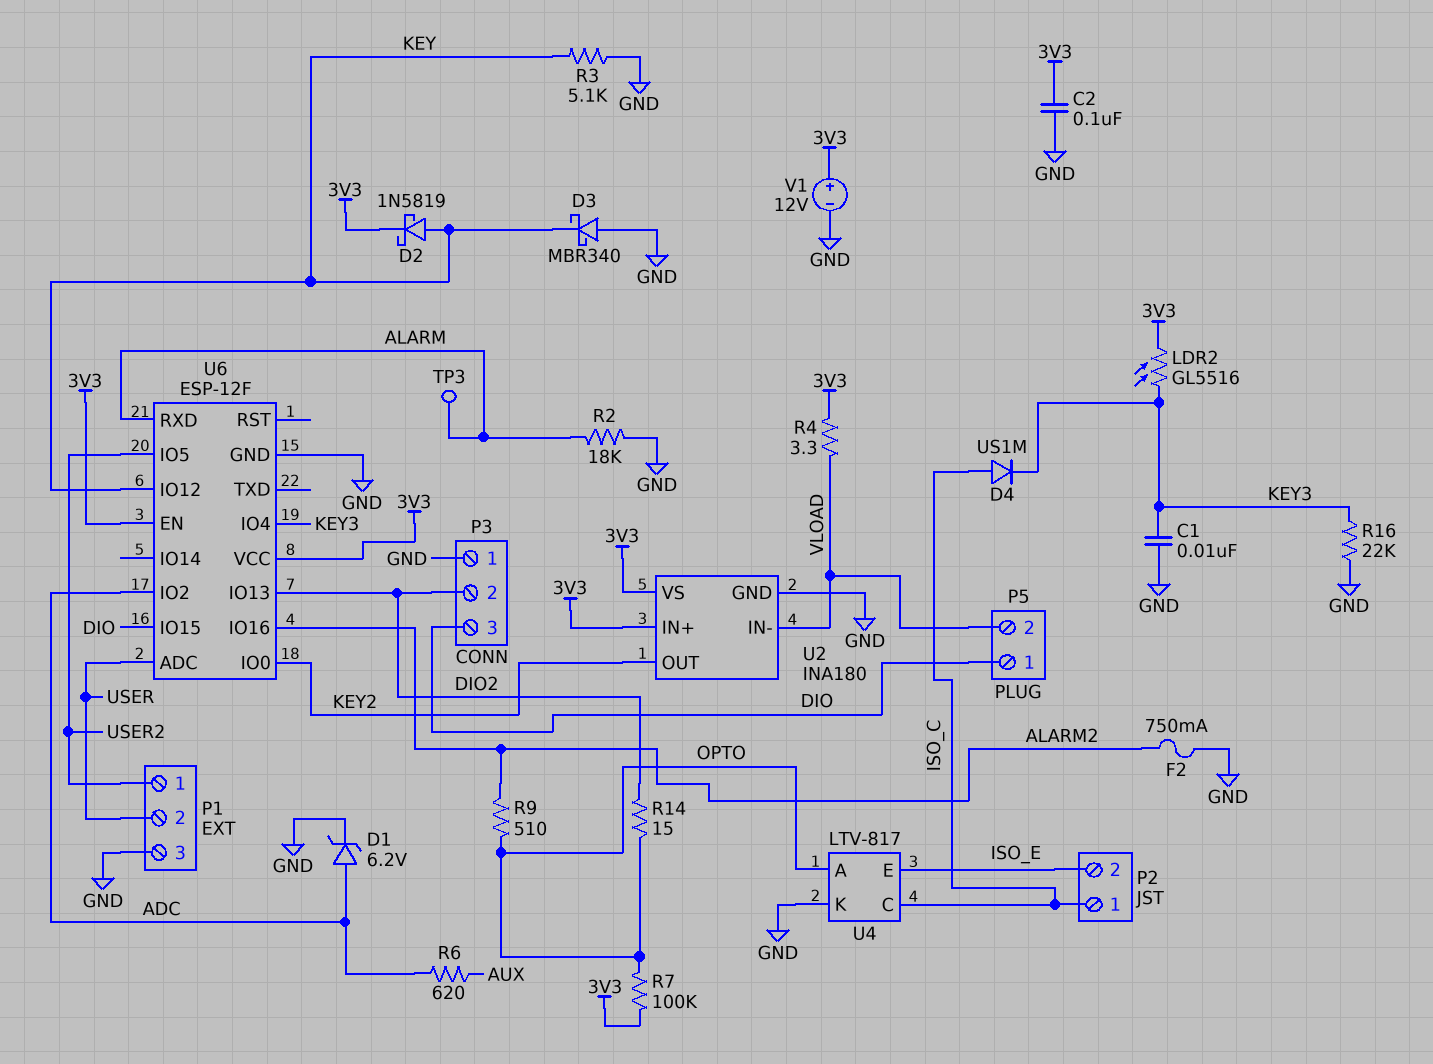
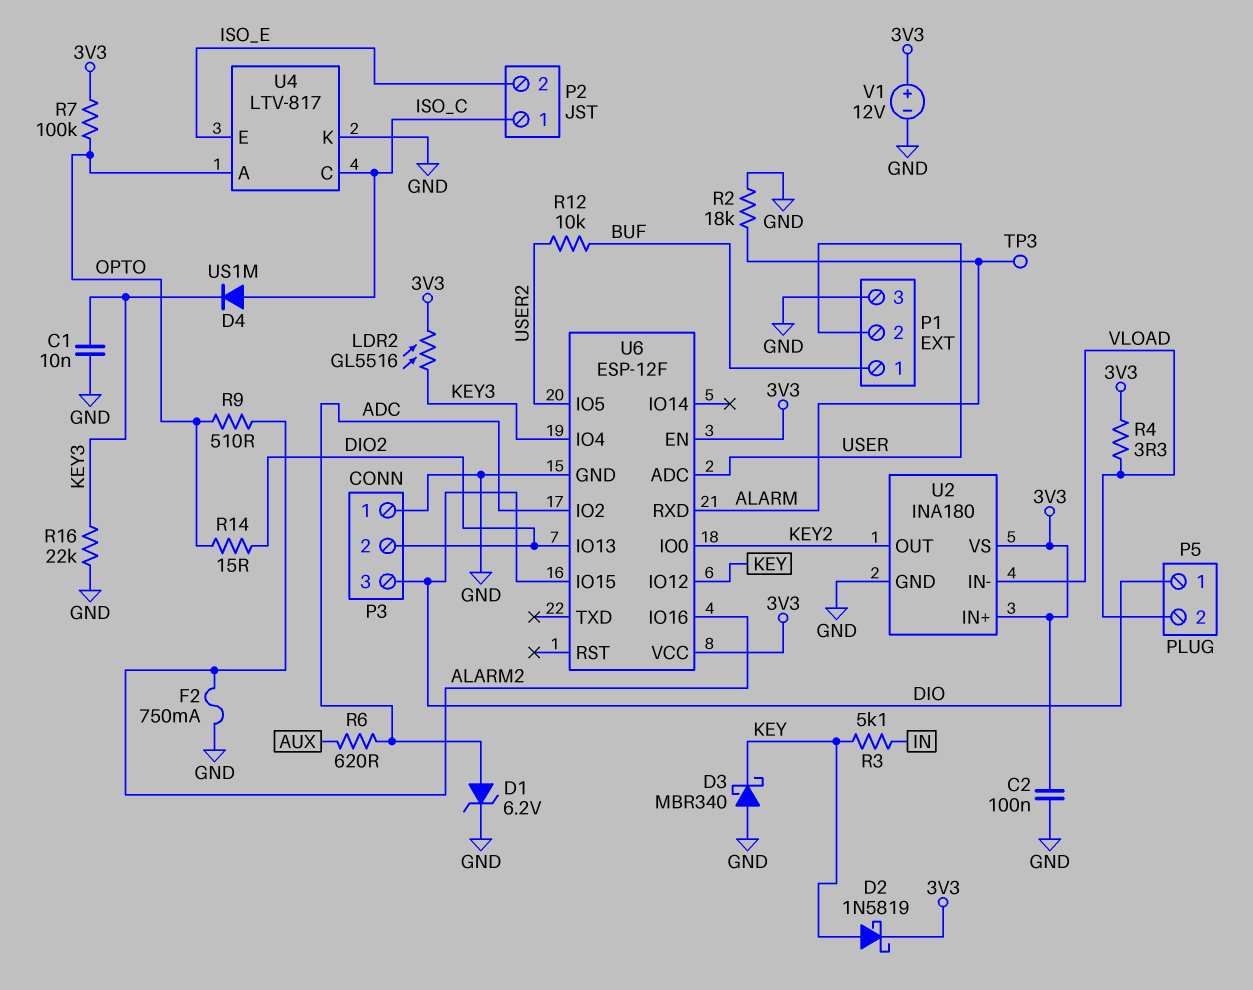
P1 pin 1: USER2 -> BUF
R3: 5.1k (GND, KEY) -> 5.1k (IN, KEY)
R12: none -> 10k (BUF, USER2)

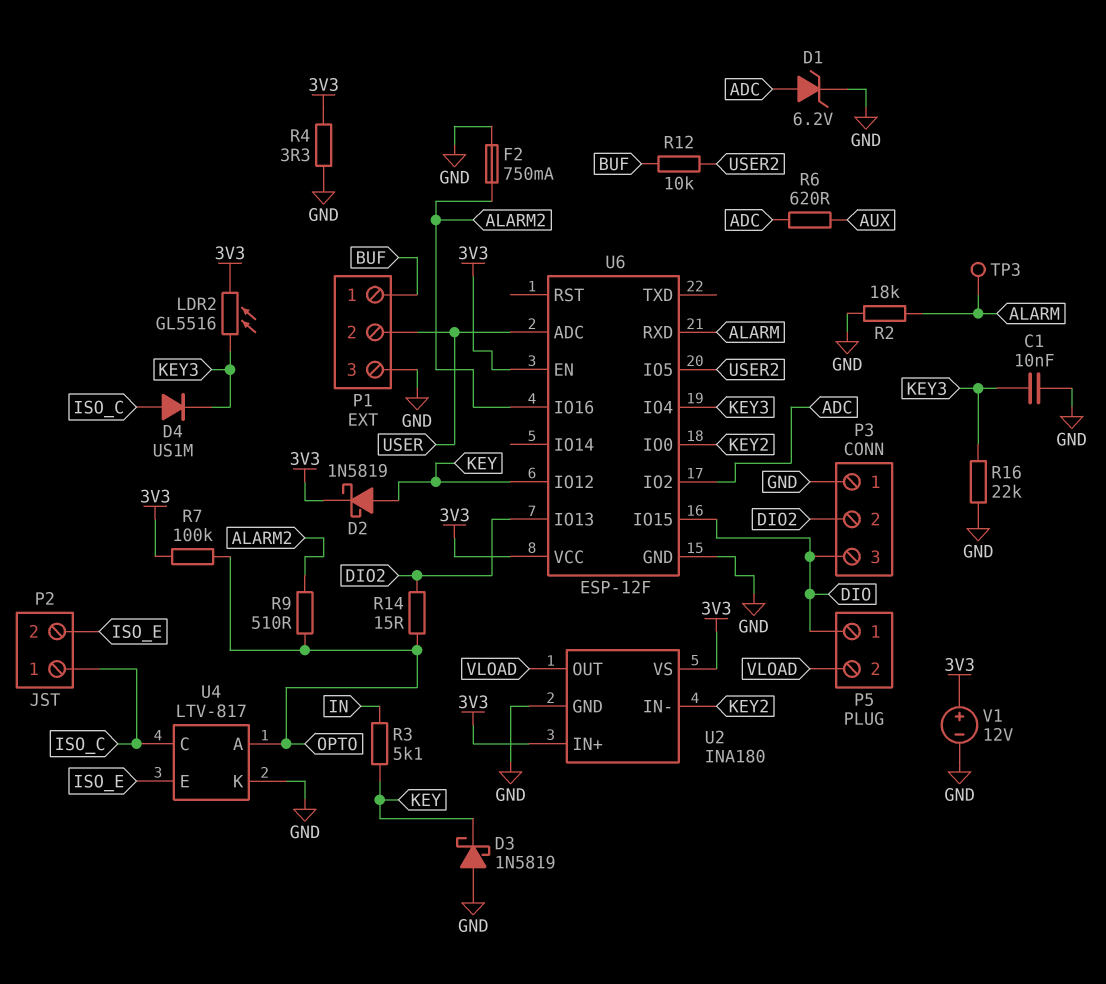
C2: 100nF (3V3, GND) -> none
D3: schottky MBR340 (A GND, K KEY) -> schottky 1N5819 (A GND, K KEY)
R4: 3.3 (3V3, VLOAD) -> 3.3 (3V3, GND)
U2 pin IN-: VLOAD -> KEY2
U2 pin OUT: KEY2 -> VLOAD

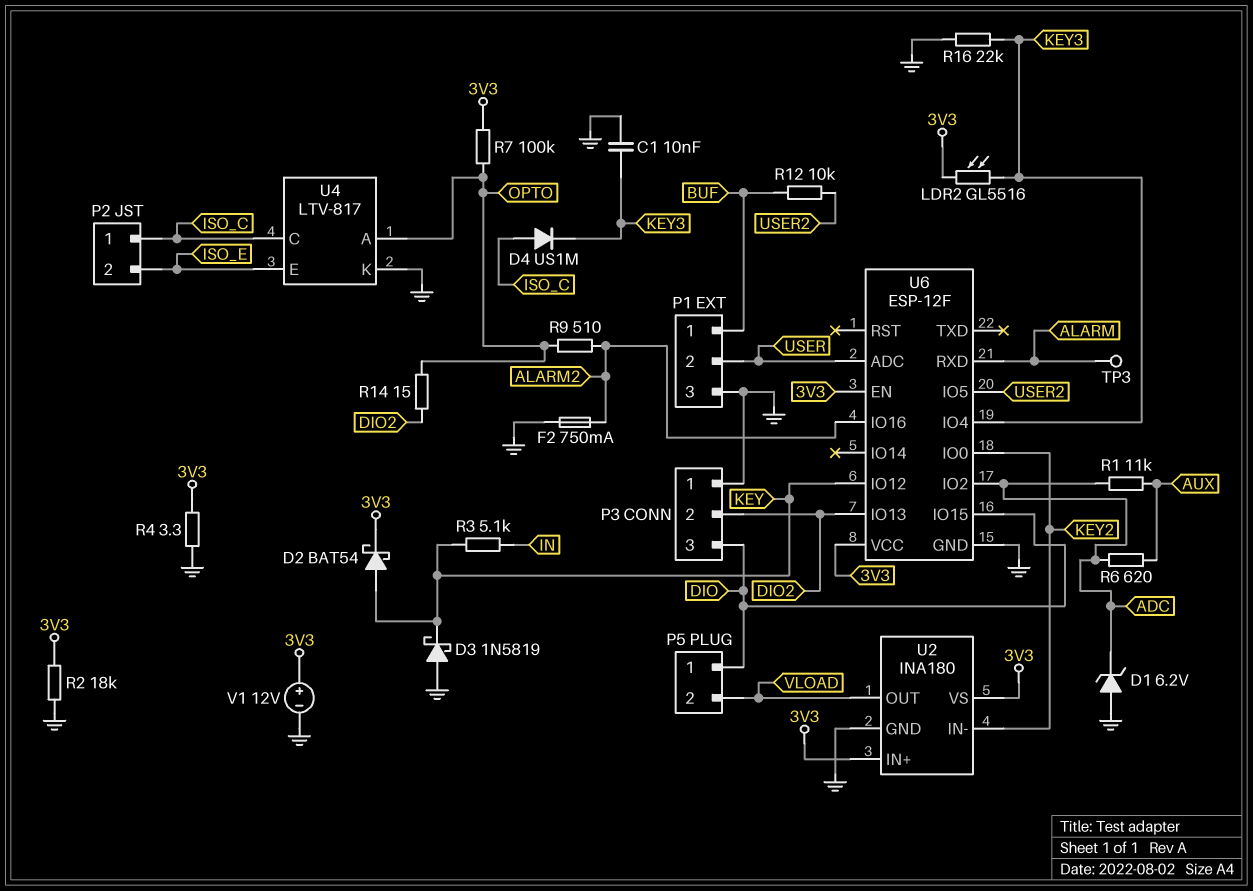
D1: zener 6.2V (A ADC, K GND) -> zener 6.2V (A GND, K ADC)
D2: schottky 1N5819 (A KEY, K 3V3) -> schottky BAT54 (A KEY, K 3V3)
R1: none -> 11k (ADC, AUX)
R2: 18k (ALARM, GND) -> 18k (3V3, GND)

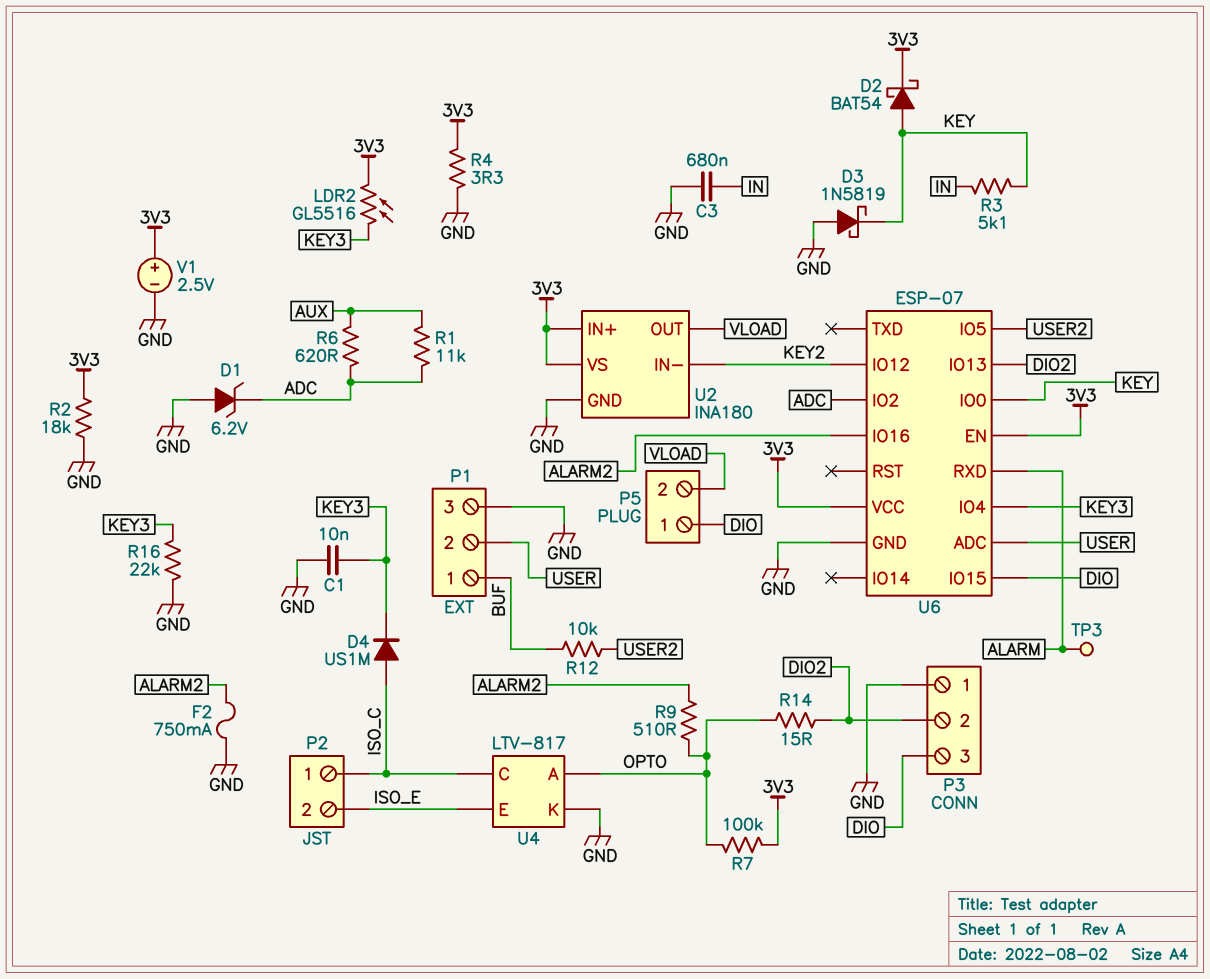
C3: none -> 680nF (GND, IN)
U6: ESP-12F -> ESP-07
U6 pin IO0: KEY2 -> KEY
U6 pin IO12: KEY -> KEY2
V1: 12V (plus 3V3, minus GND) -> 2.5V (plus 3V3, minus GND)

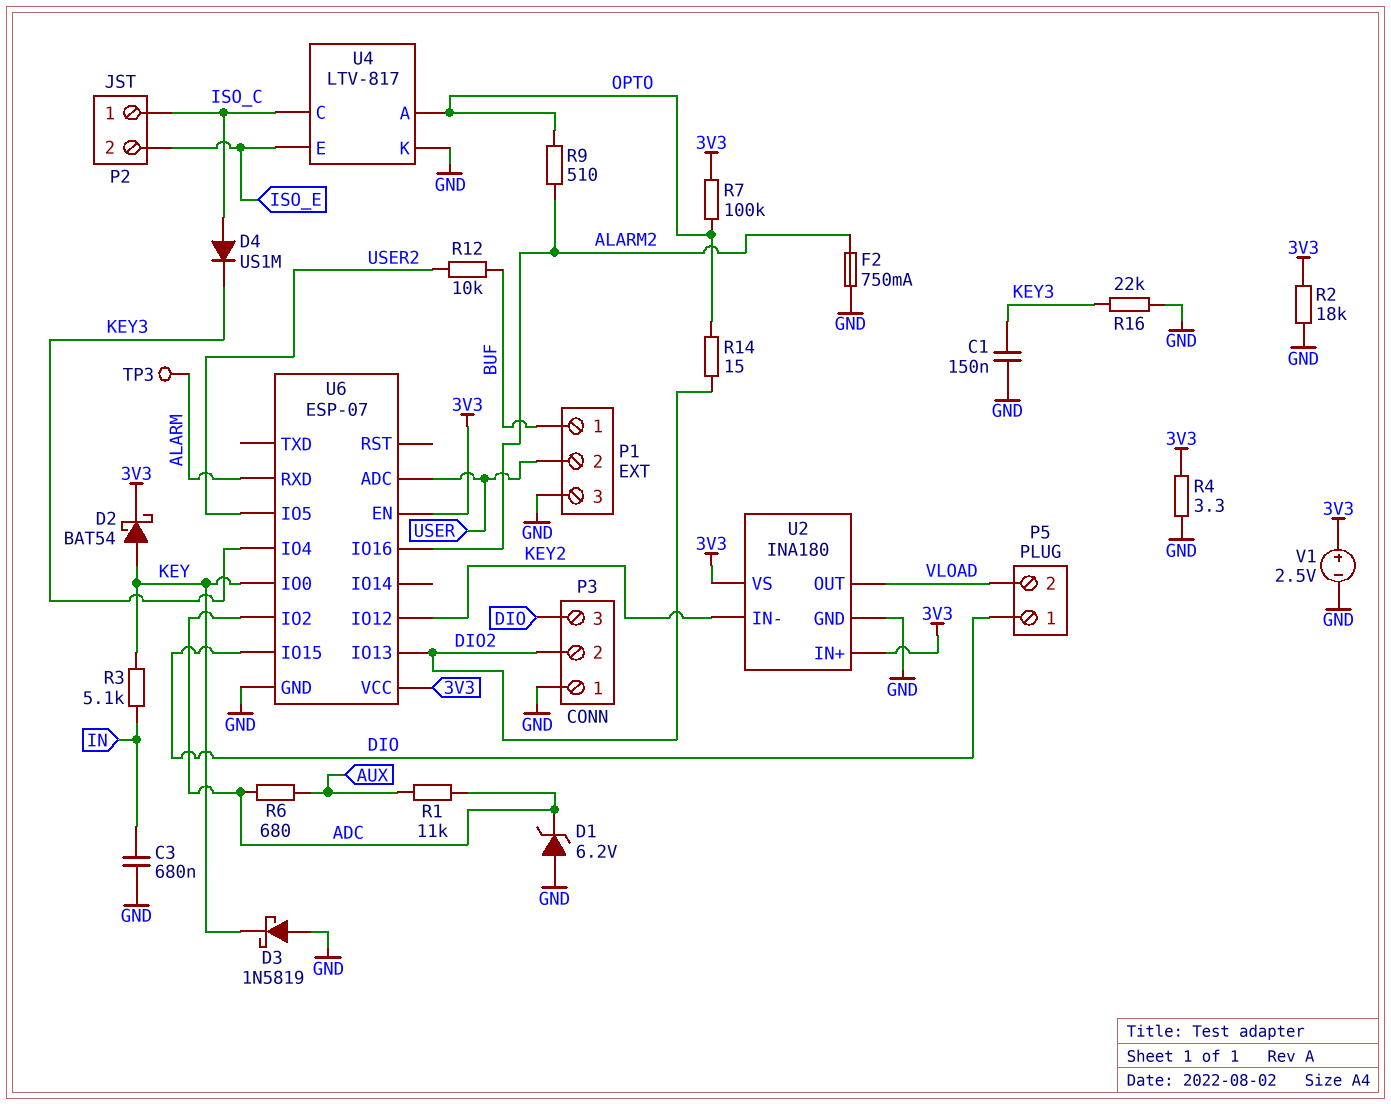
C1: 10nF (GND, KEY3) -> 150nF (GND, KEY3)
LDR2: GL5516 (3V3, KEY3) -> none
R6: 620 (ADC, AUX) -> 680 (ADC, AUX)

